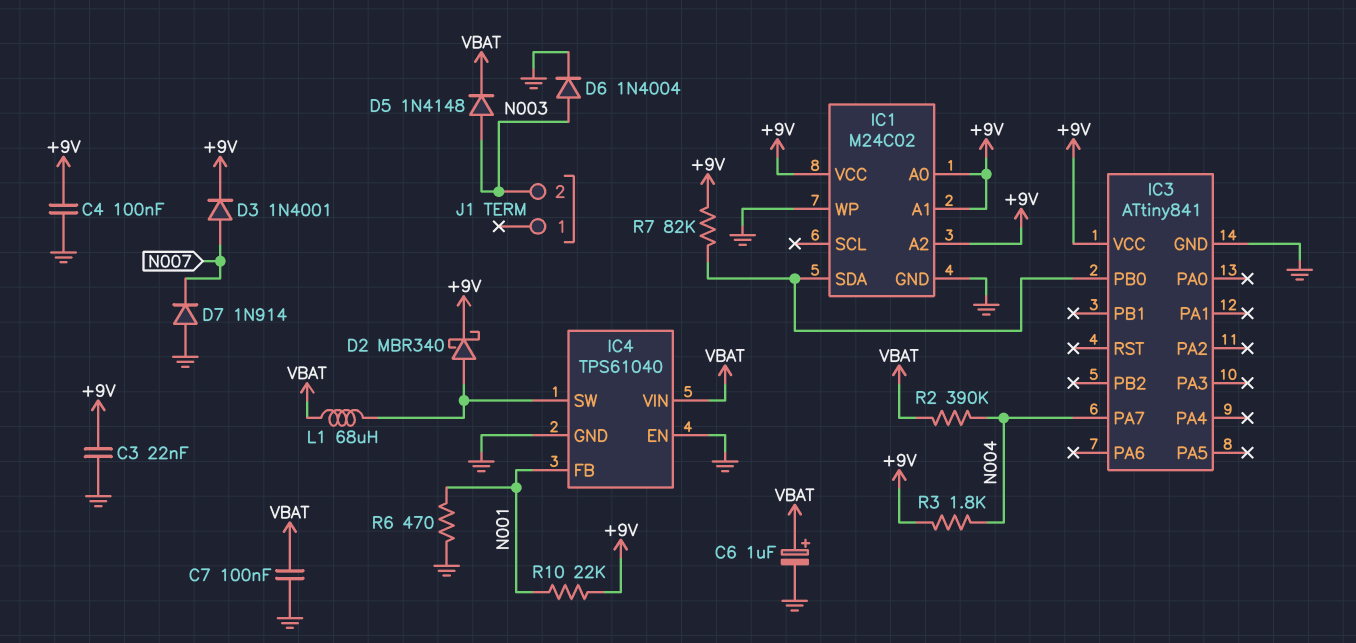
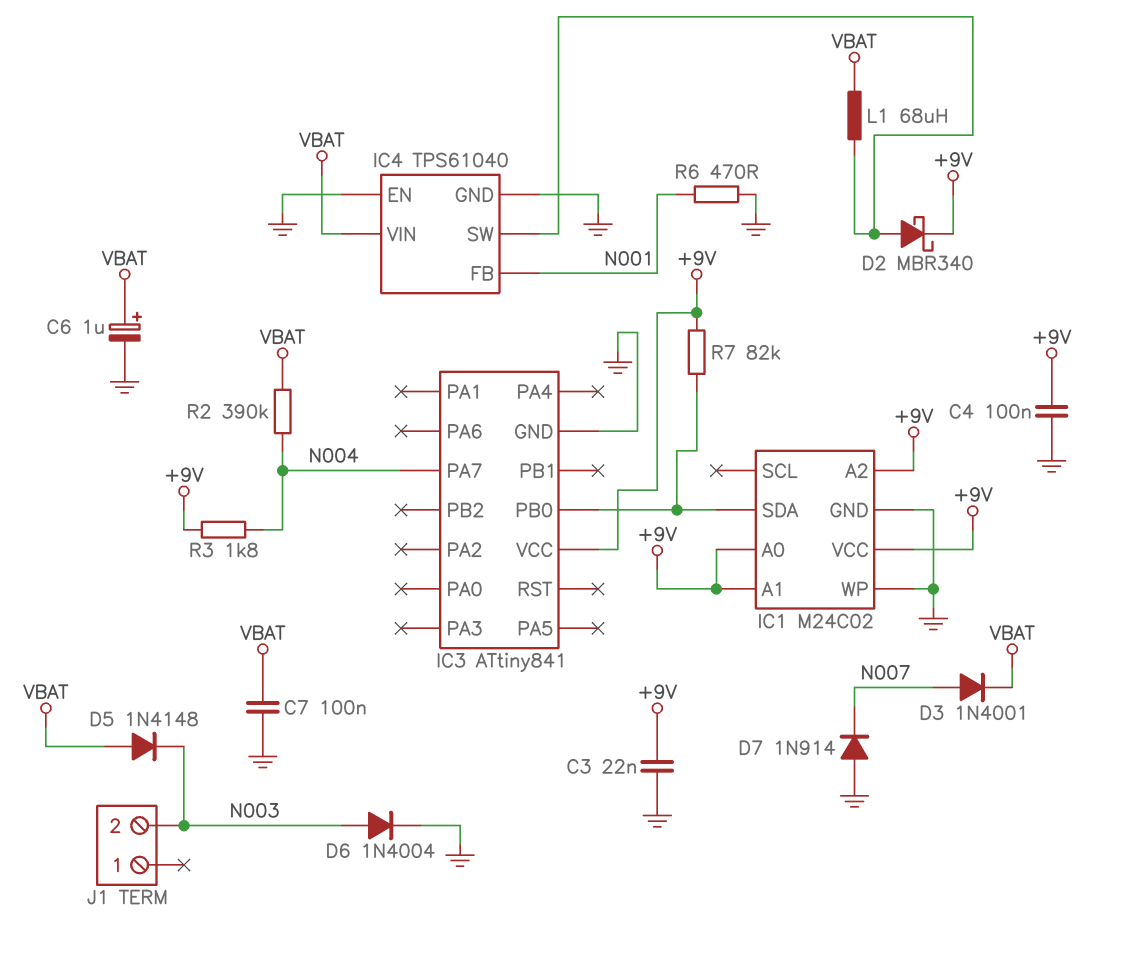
D3: diode 1N4001 (A N007, K +9V) -> diode 1N4001 (A N007, K VBAT)
D5: diode 1N4148 (A N003, K VBAT) -> diode 1N4148 (A VBAT, K N003)
R10: 22k (+9V, N001) -> none

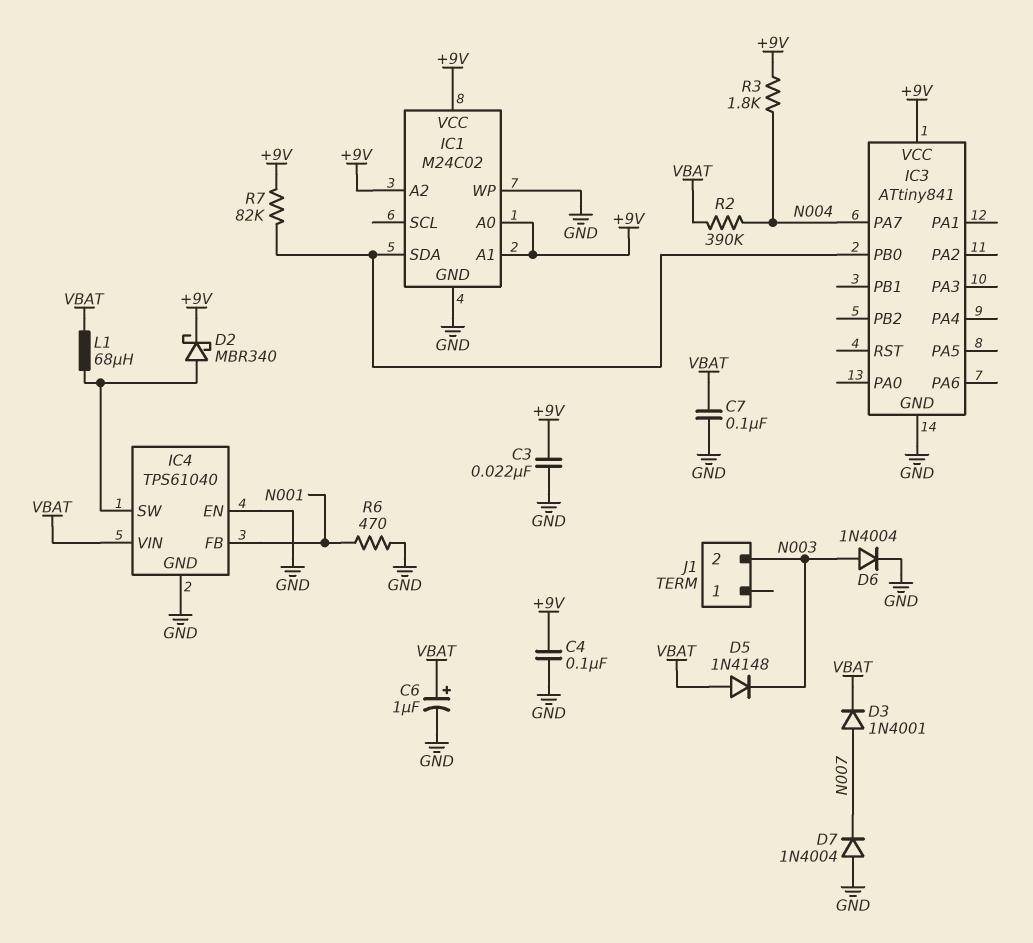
D7: diode 1N914 (A GND, K N007) -> diode 1N4004 (A GND, K N007)

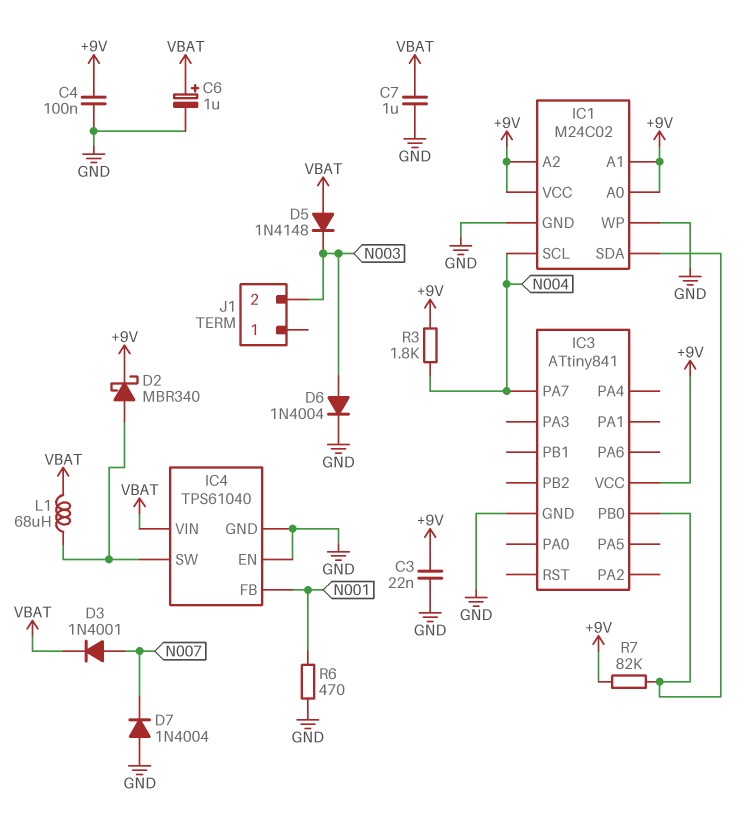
C7: 100nF (GND, VBAT) -> 1uF (GND, VBAT)
IC1 pin SCL: none -> N004
R2: 390k (N004, VBAT) -> none

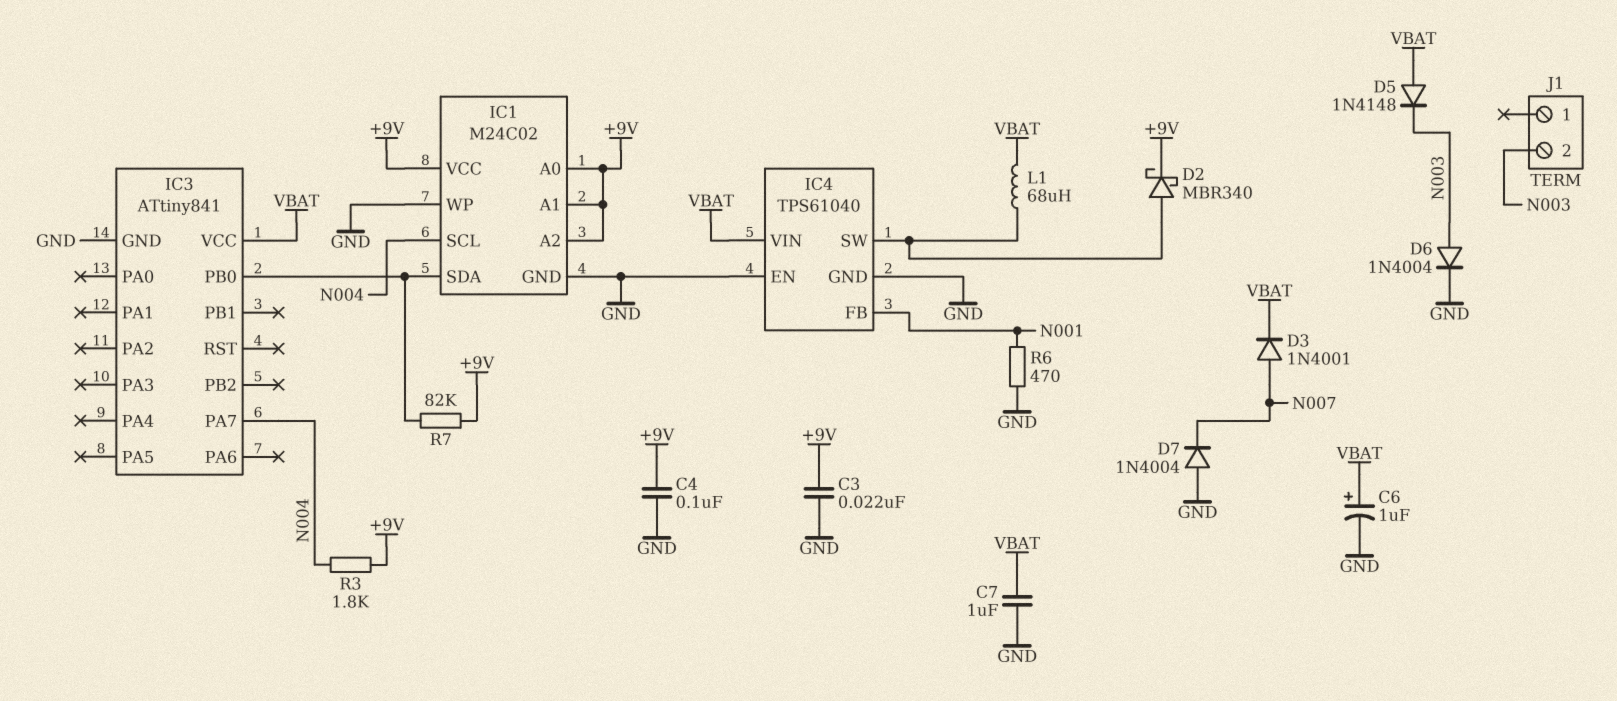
IC3 pin VCC: +9V -> VBAT

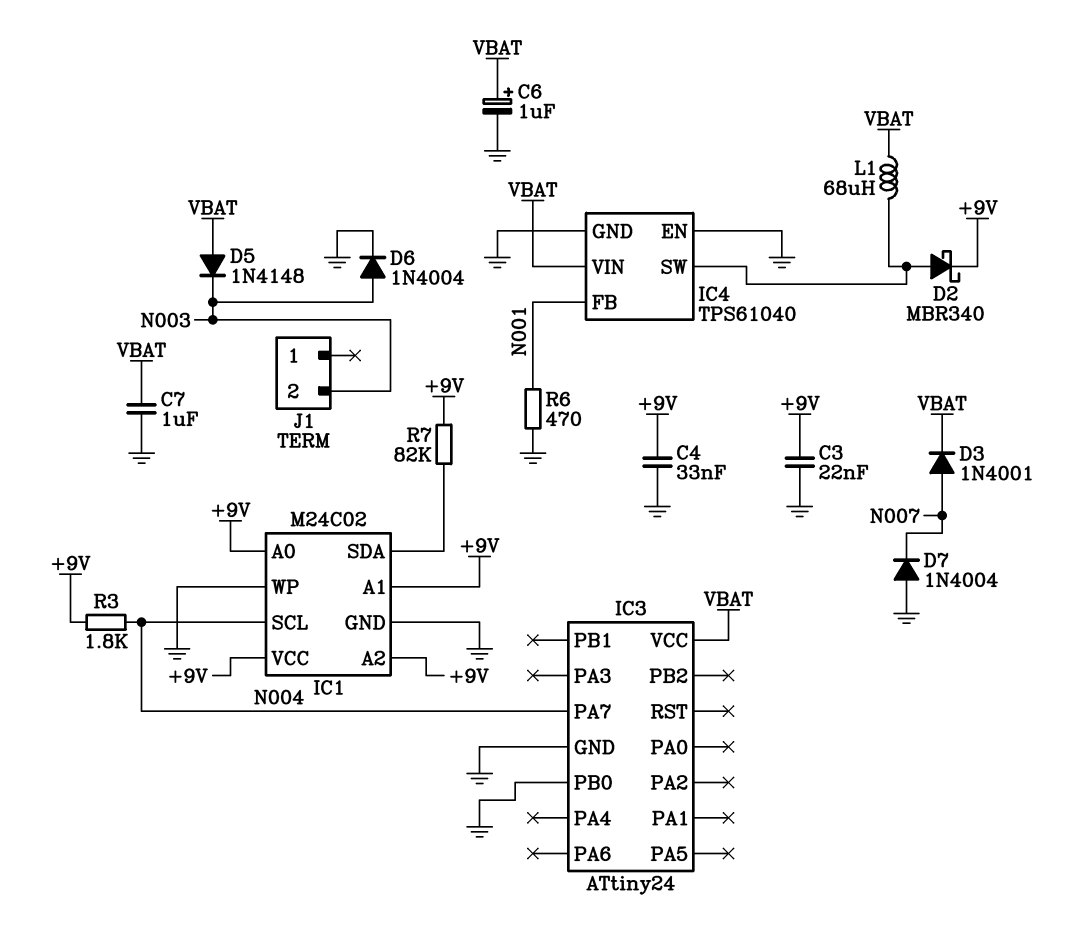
C4: 100nF (+9V, GND) -> 33nF (+9V, GND)
IC3: ATtiny841 -> ATtiny24
IC3 pin PB0: IC1/SDA -> GND

